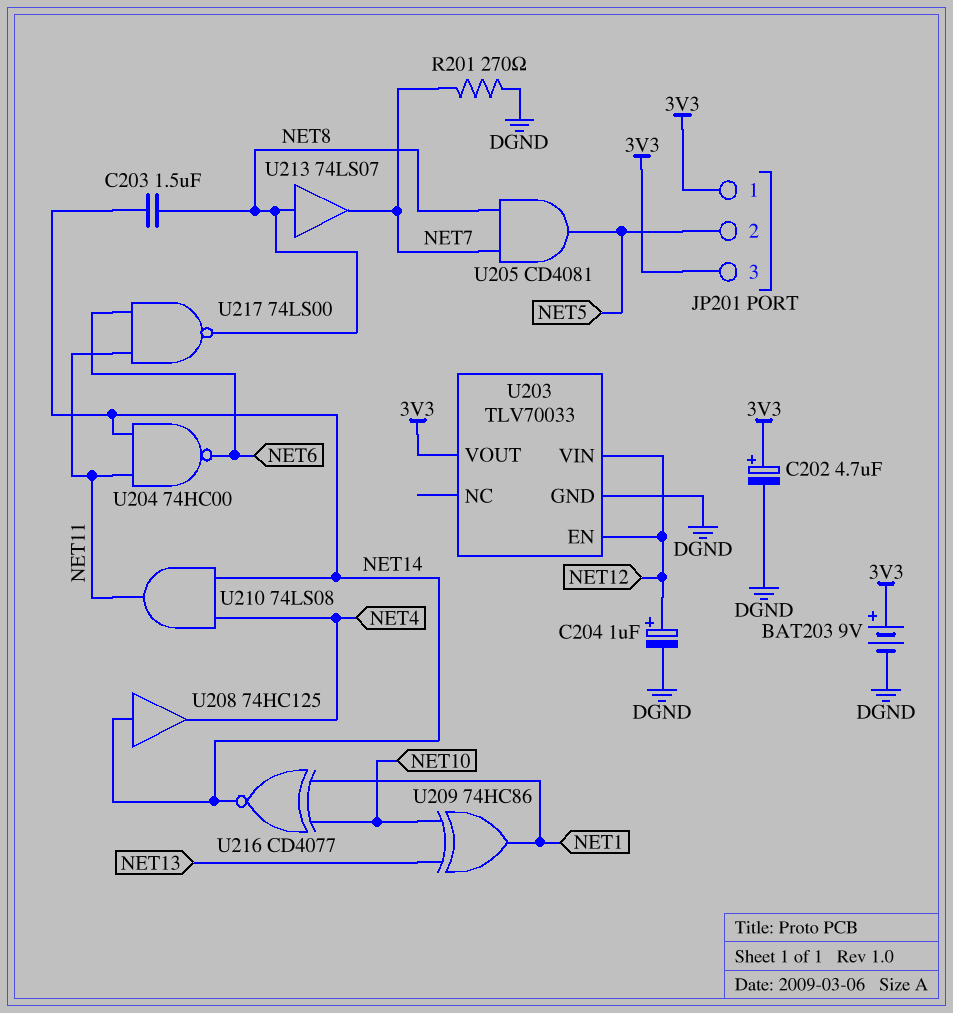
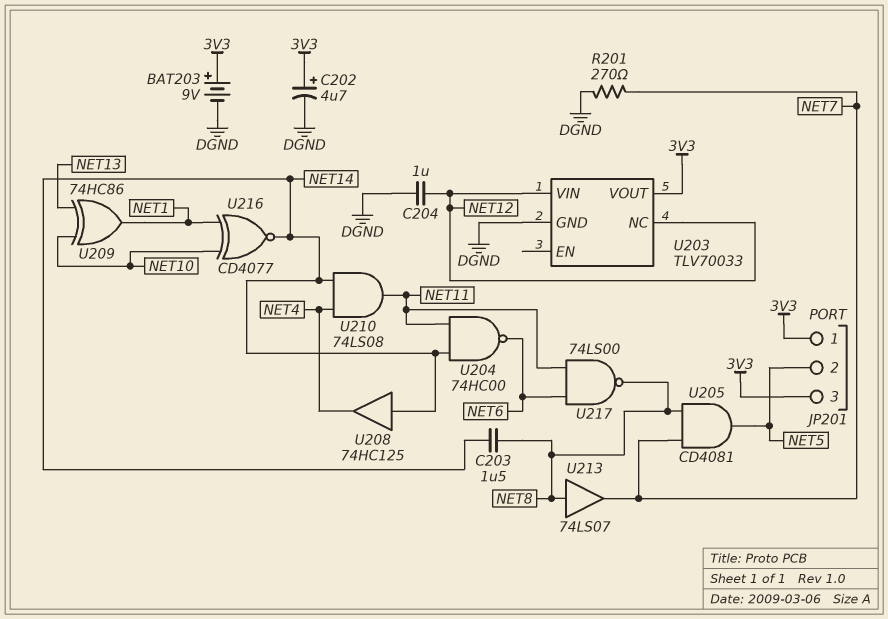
C204: 1uF (plus NET12, minus DGND) -> 1uF (DGND, NET12)
U203 pin EN: NET12 -> none
U203 pin NC: none -> NET12

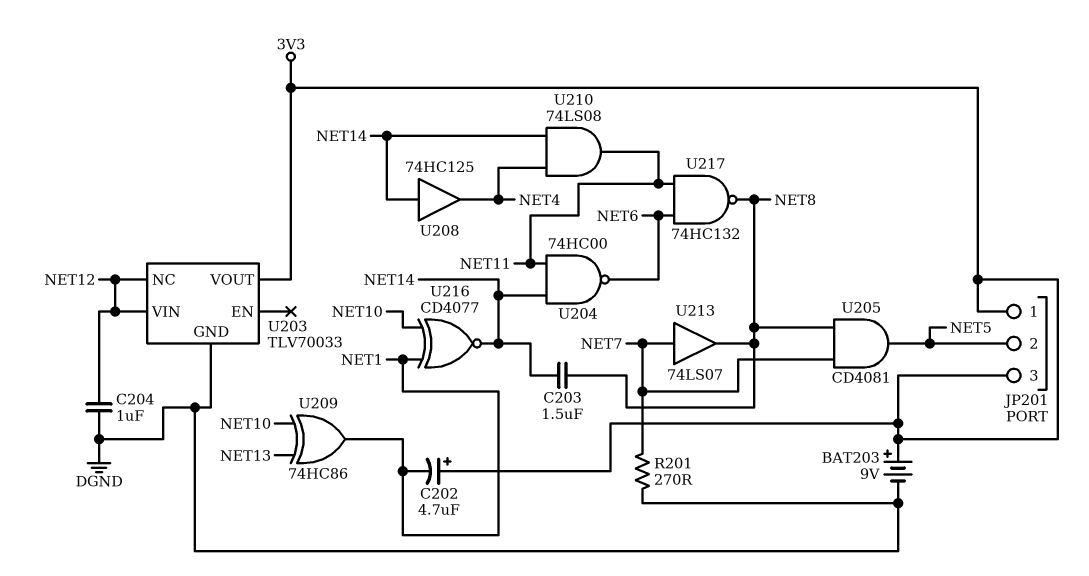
C202: 4.7uF (plus 3V3, minus DGND) -> 4.7uF (plus 3V3, minus NET1)
U213: buffer 74LS07 (in NET8, out NET7) -> buffer 74LS07 (in NET7, out NET8)
U217: NAND 74LS00 (in NET6, in NET11, out NET8) -> NAND 74HC132 (in NET6, in NET11, out NET8)

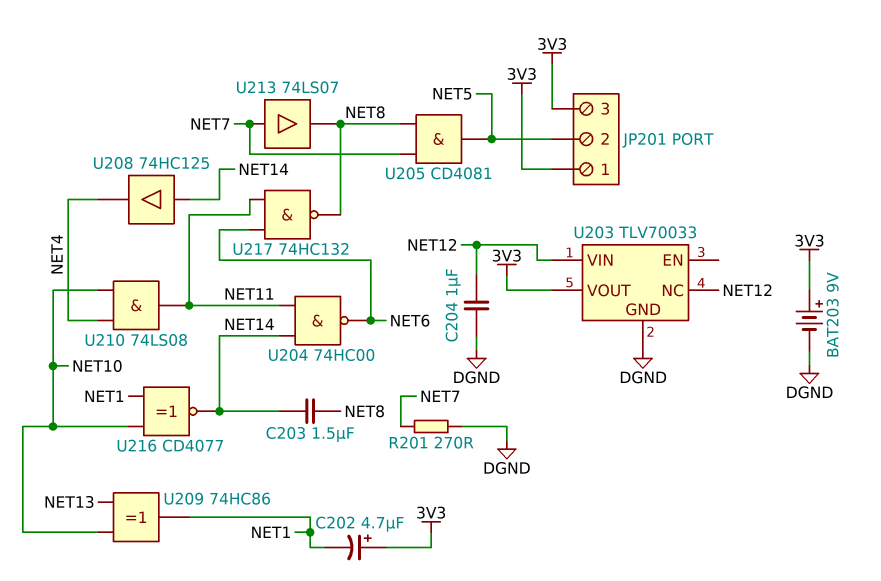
U210: AND 74LS08 (in NET4, in NET14, out NET11) -> AND 74LS08 (in NET4, in NET10, out NET11)

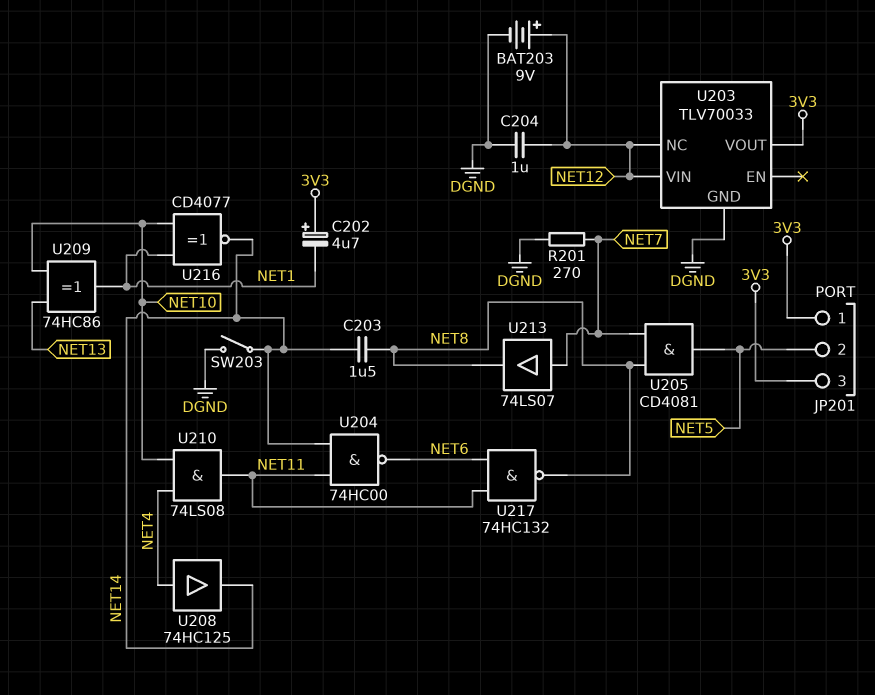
BAT203: 9V (plus 3V3, minus DGND) -> 9V (plus NET12, minus DGND)
SW203: none -> switch (DGND, NET14)
U208: buffer 74HC125 (in NET14, out NET4) -> buffer 74HC125 (in NET4, out NET14)

